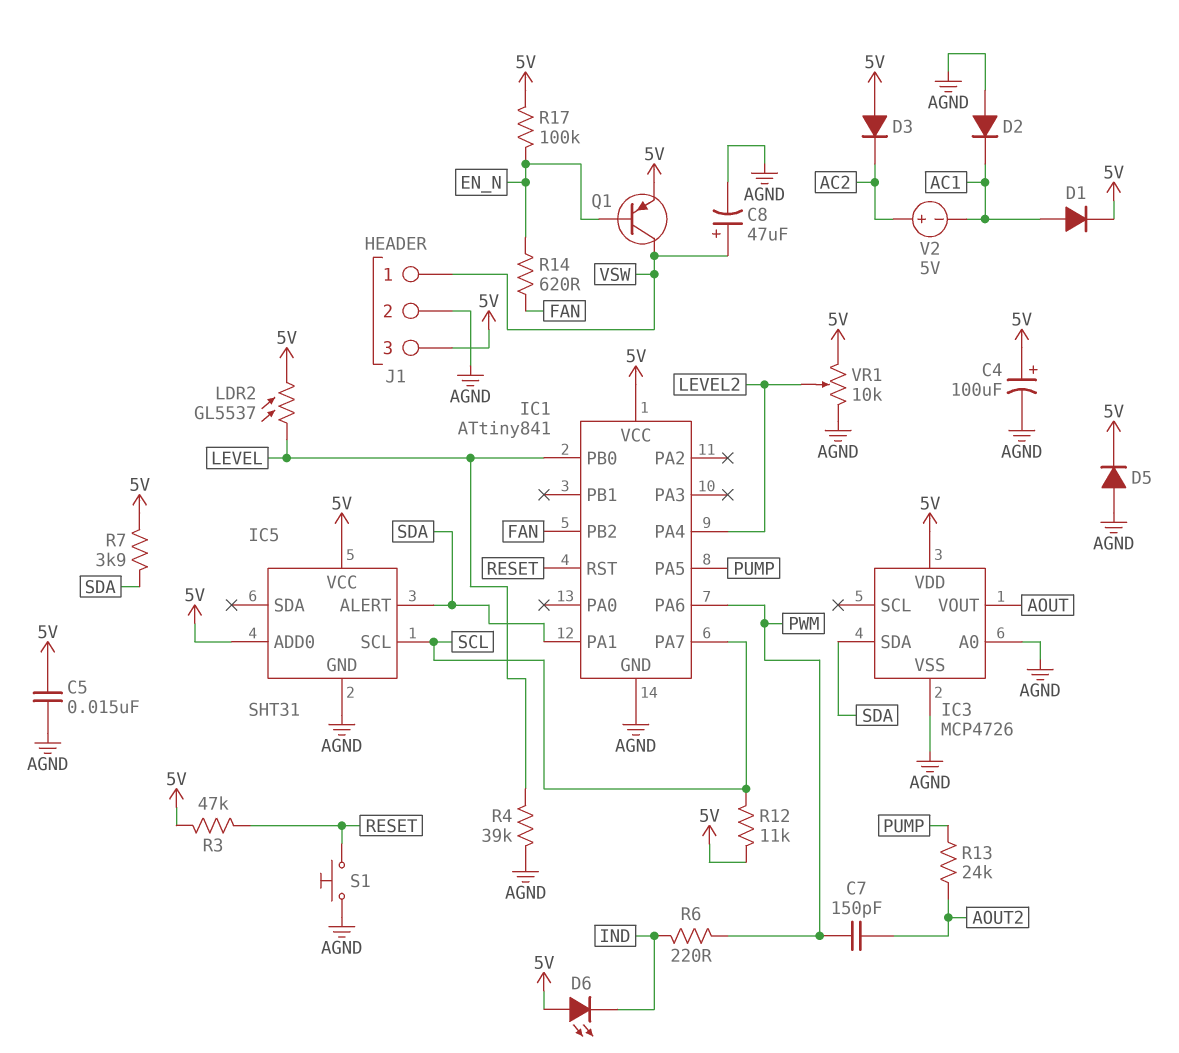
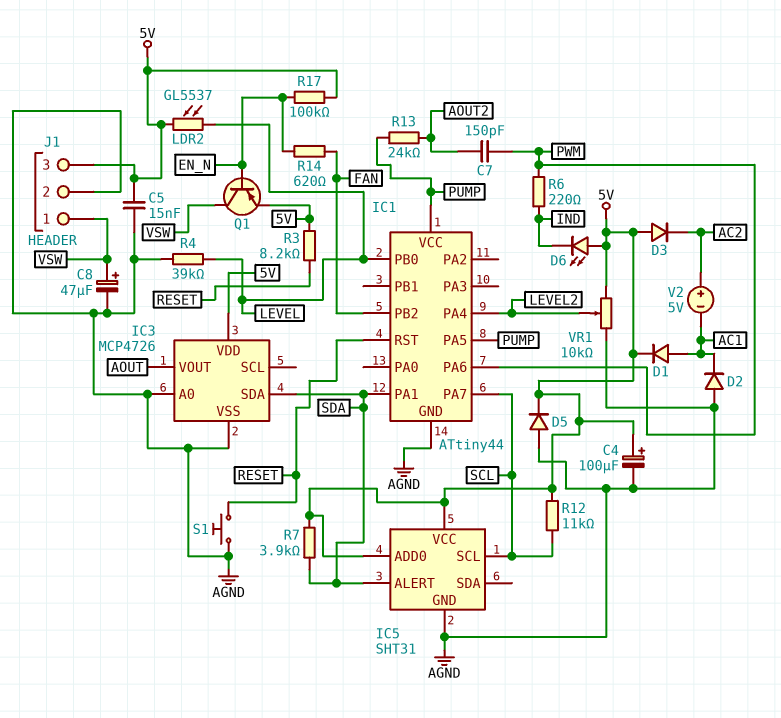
IC1: ATtiny841 -> ATtiny44
IC1 pin VCC: 5V -> PUMP
R3: 47k (5V, RESET) -> 8.2k (5V, RESET)

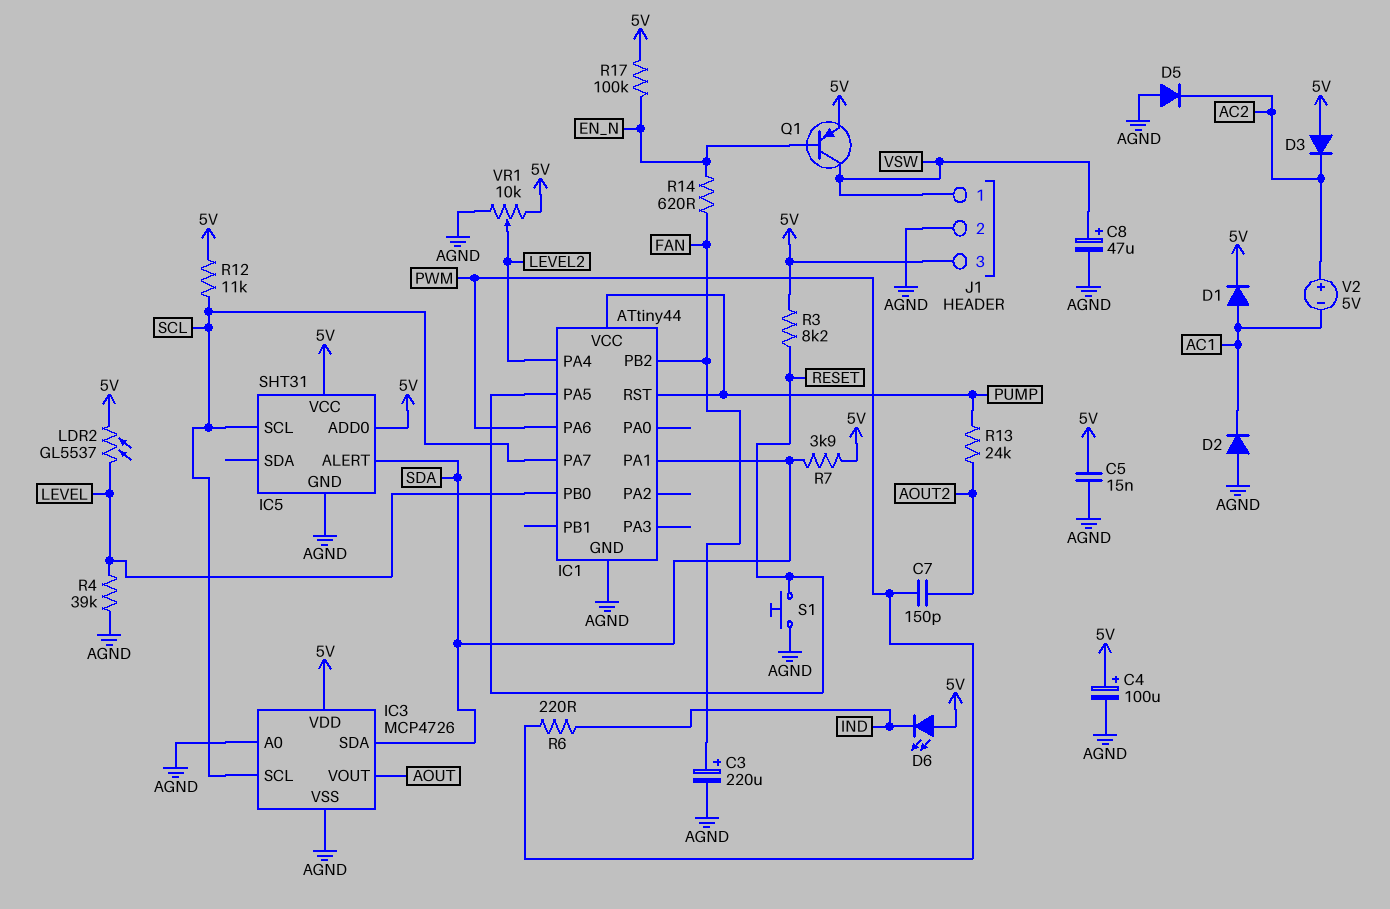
C3: none -> 220uF (plus FAN, minus AGND)
D5: diode (A AGND, K 5V) -> diode (A AGND, K AC2)
IC1 pin PA5: PUMP -> RESET
IC1 pin RST: RESET -> PUMP
IC3 pin SCL: none -> SCL

